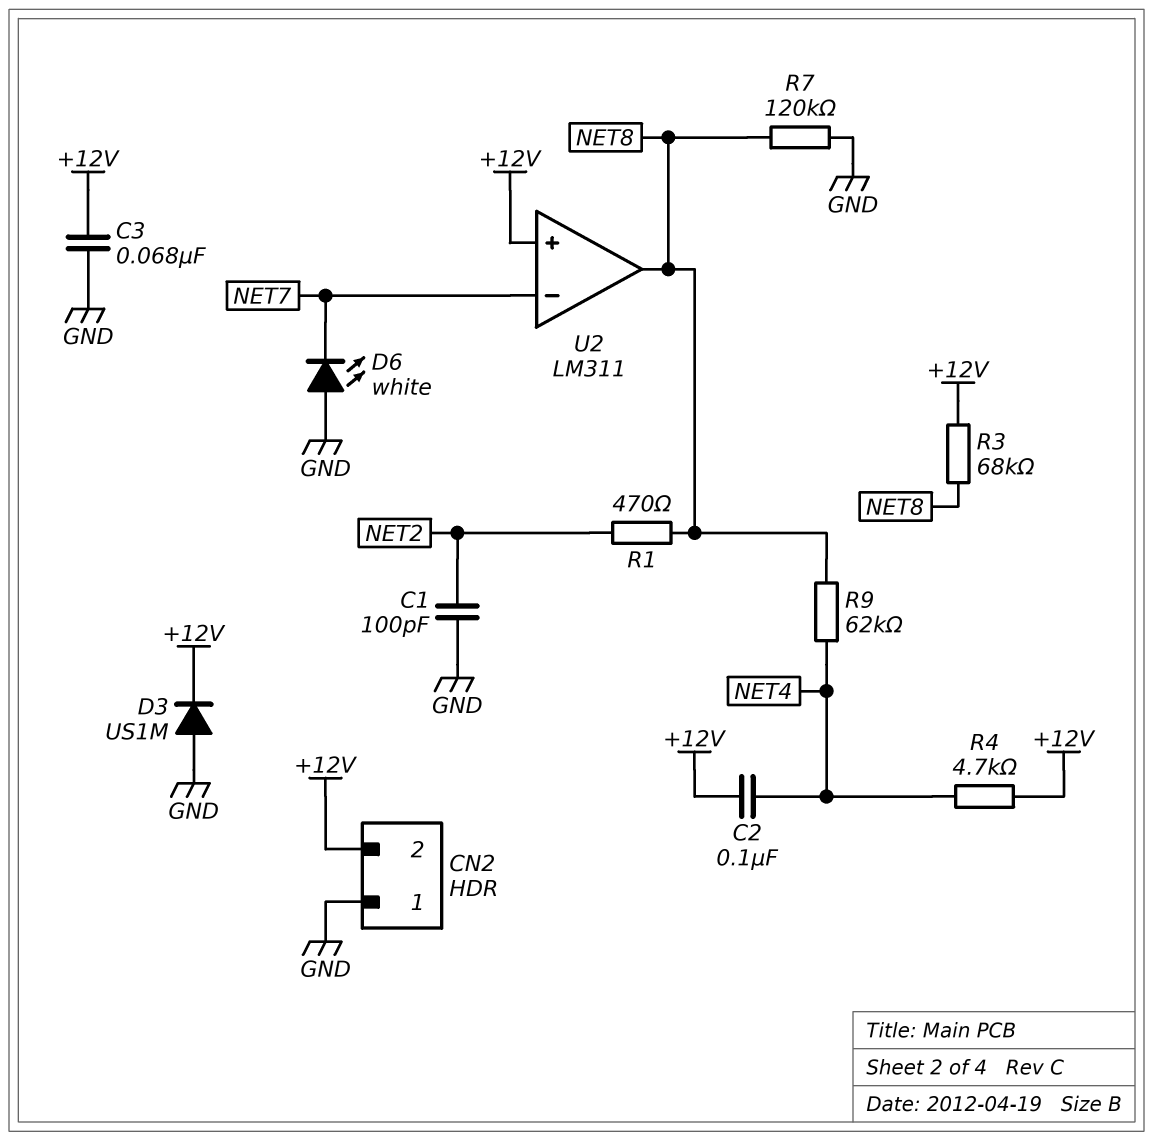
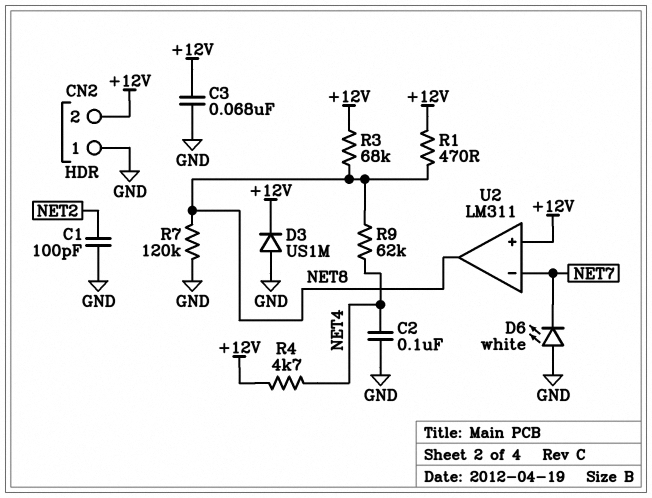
C2: 100nF (+12V, NET4) -> 100nF (GND, NET4)
R1: 470 (NET2, NET8) -> 470 (+12V, NET8)

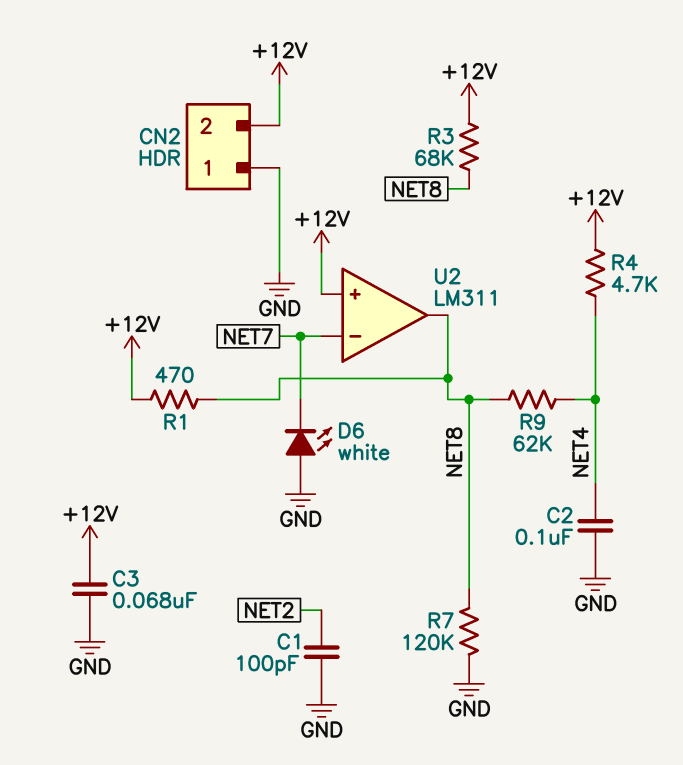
D3: diode US1M (A GND, K +12V) -> none

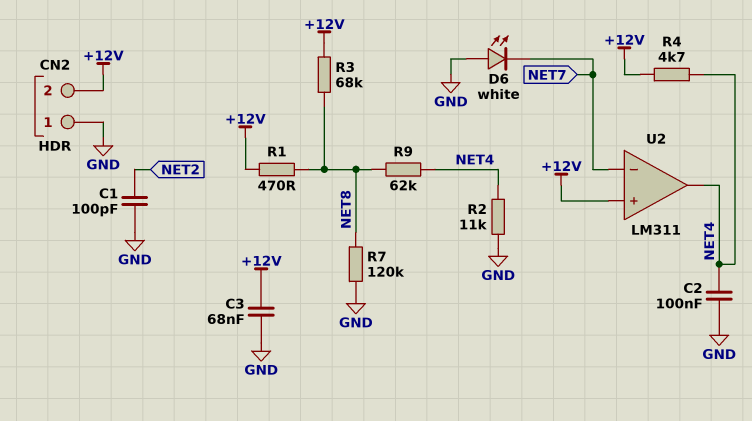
R2: none -> 11k (GND, NET4)
U2 pin out: NET8 -> NET4

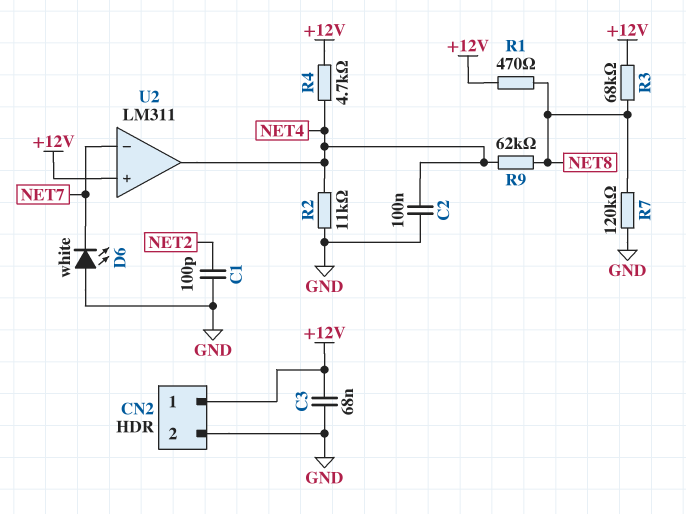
CN2 pin 1: GND -> +12V
CN2 pin 2: +12V -> GND

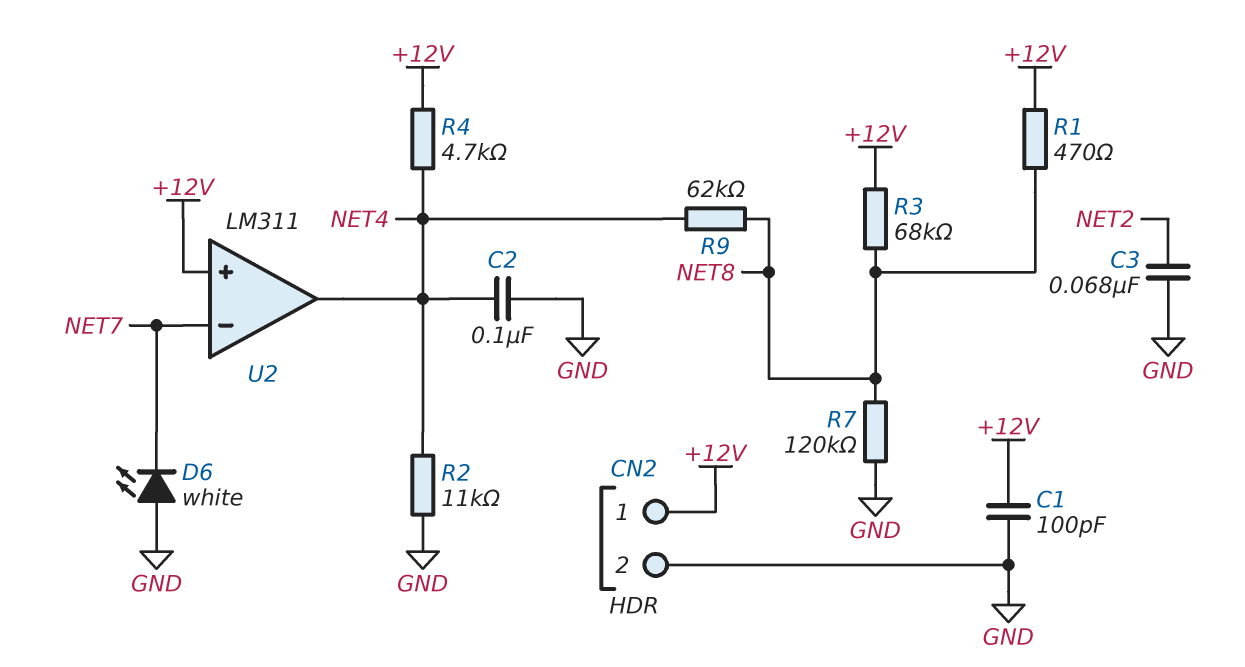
C1: 100pF (GND, NET2) -> 100pF (+12V, GND)
C3: 68nF (+12V, GND) -> 68nF (GND, NET2)

